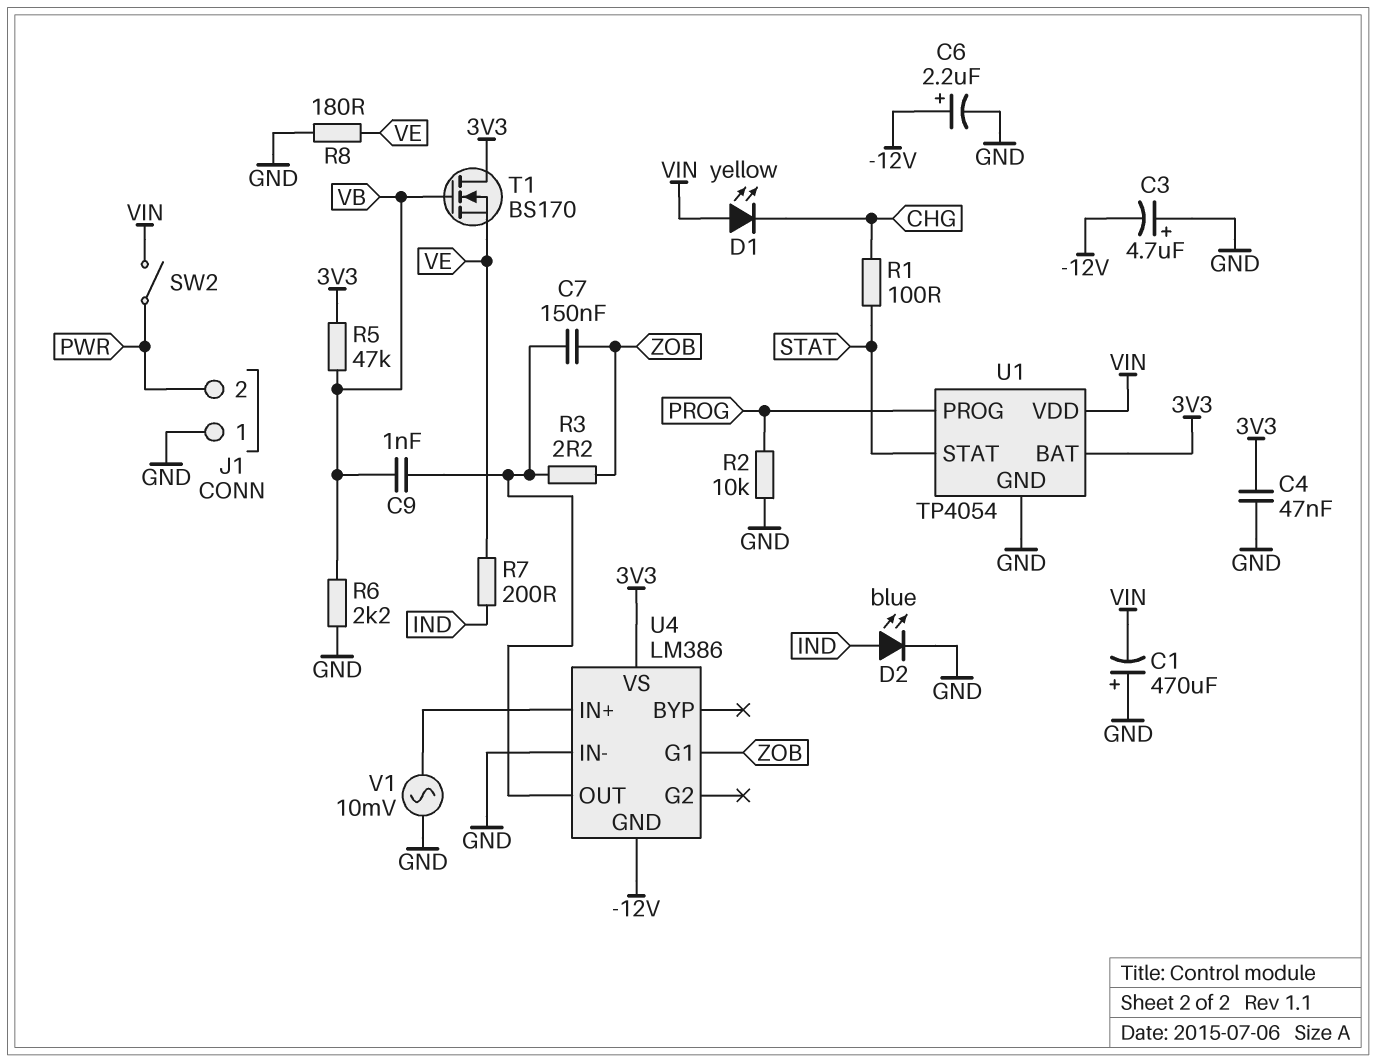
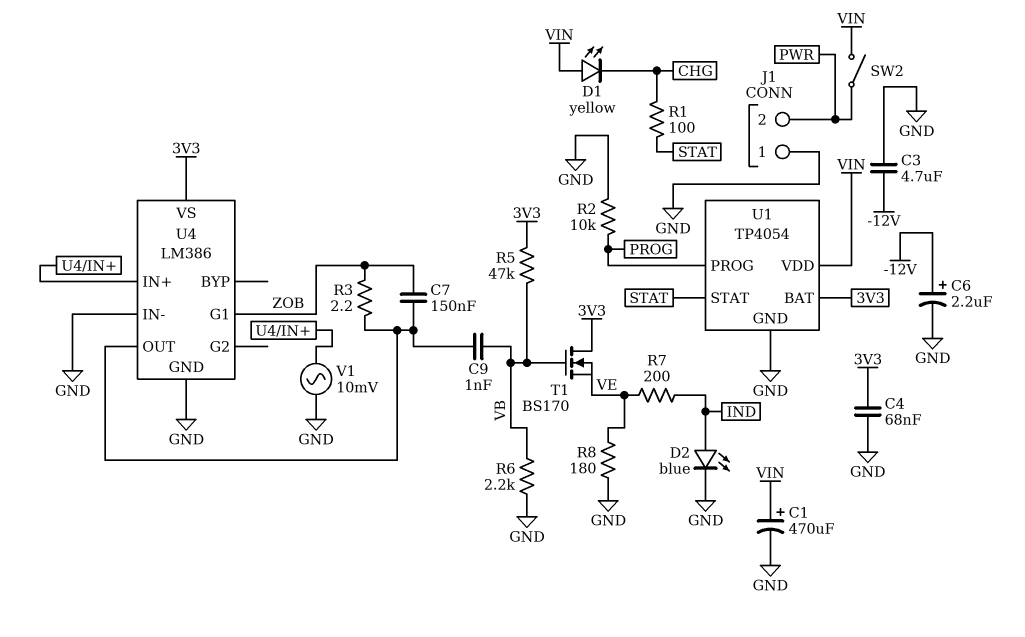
C1: 470uF (plus GND, minus VIN) -> 470uF (plus VIN, minus GND)
C3: 4.7uF (plus GND, minus -12V) -> 4.7uF (-12V, GND)
C4: 47nF (3V3, GND) -> 68nF (3V3, GND)
U4 pin GND: -12V -> GND

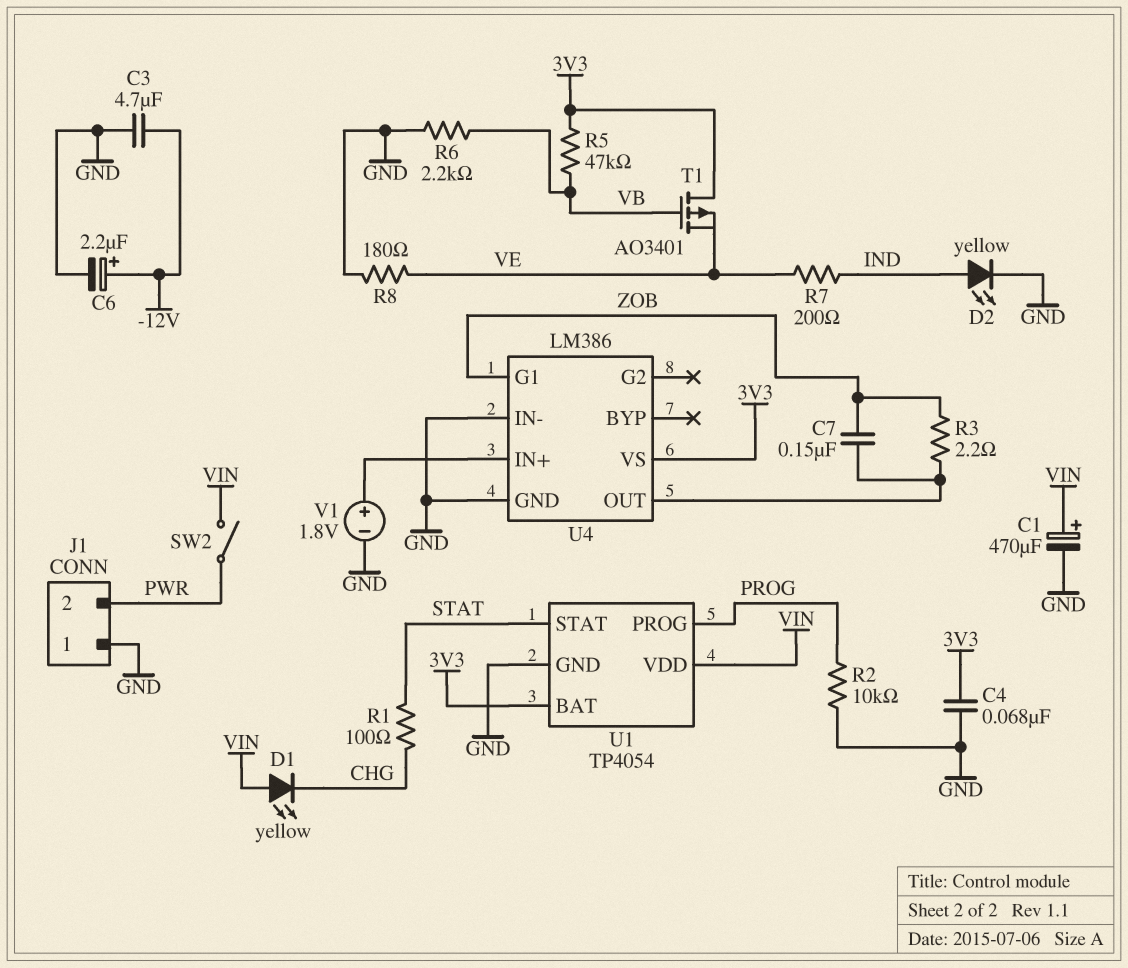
C9: 1nF (U4/OUT, VB) -> none
D2: LED blue (A IND, K GND) -> LED yellow (A IND, K GND)
T1: NMOS BS170 (G VB, D 3V3, S VE) -> PMOS AO3401 (G VB, D 3V3, S VE)
V1: AC 10mV (GND, U4/IN+) -> 1.8V (plus U4/IN+, minus GND)

